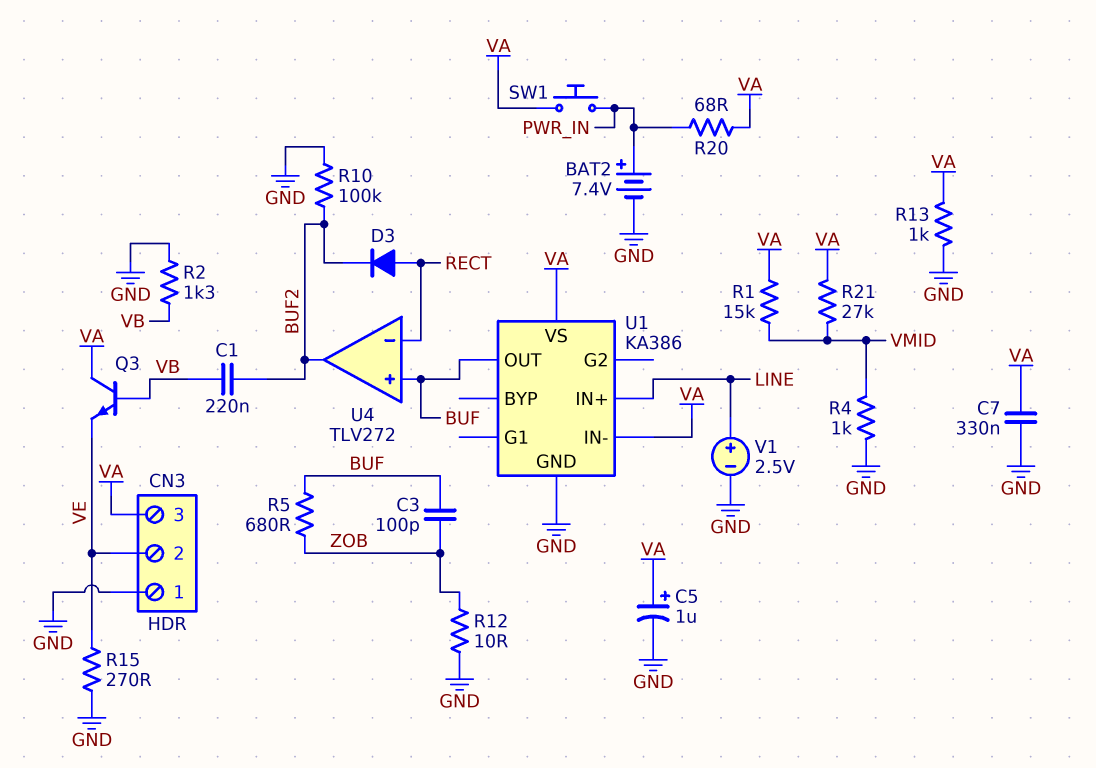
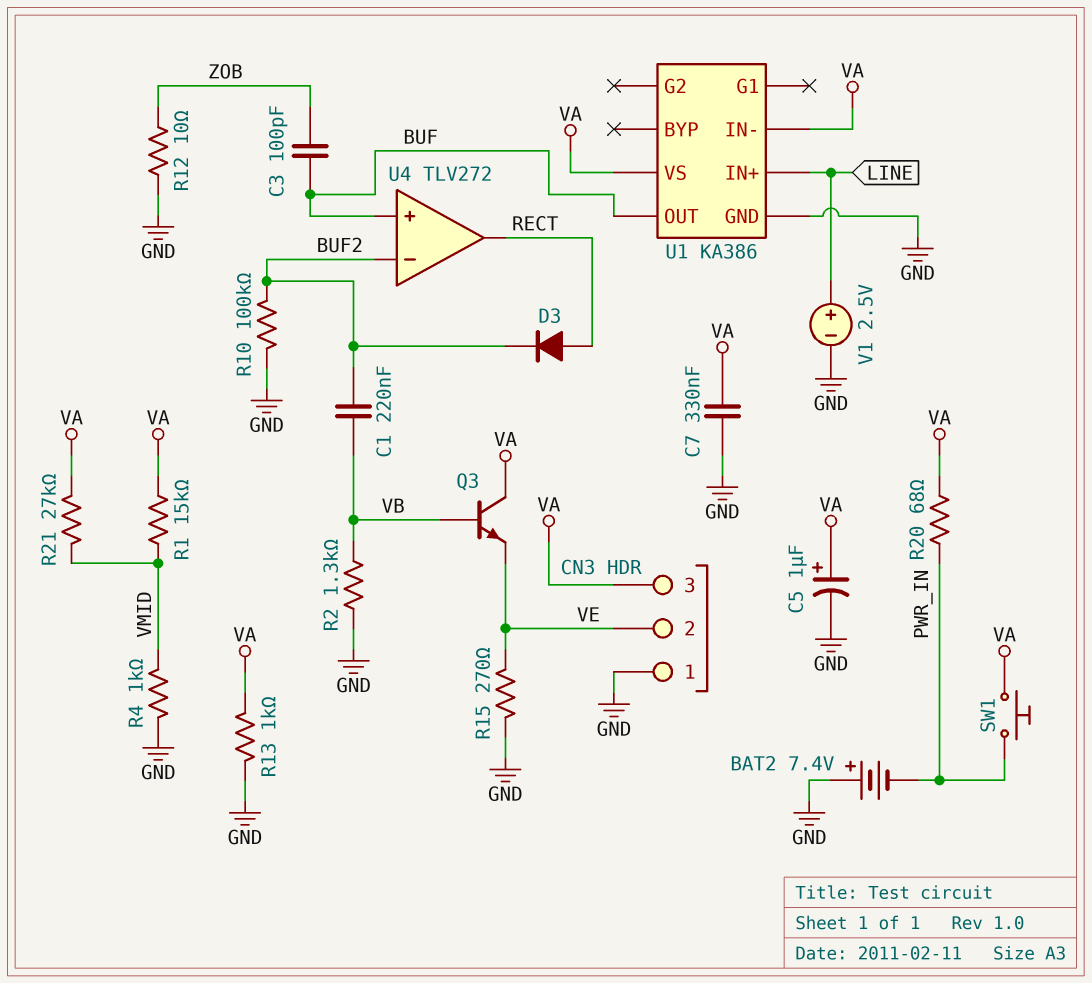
BAT2: 7.4V (plus PWR_IN, minus GND) -> 7.4V (plus GND, minus PWR_IN)
R5: 680 (BUF, ZOB) -> none
U4 pin in-: RECT -> BUF2
U4 pin out: BUF2 -> RECT

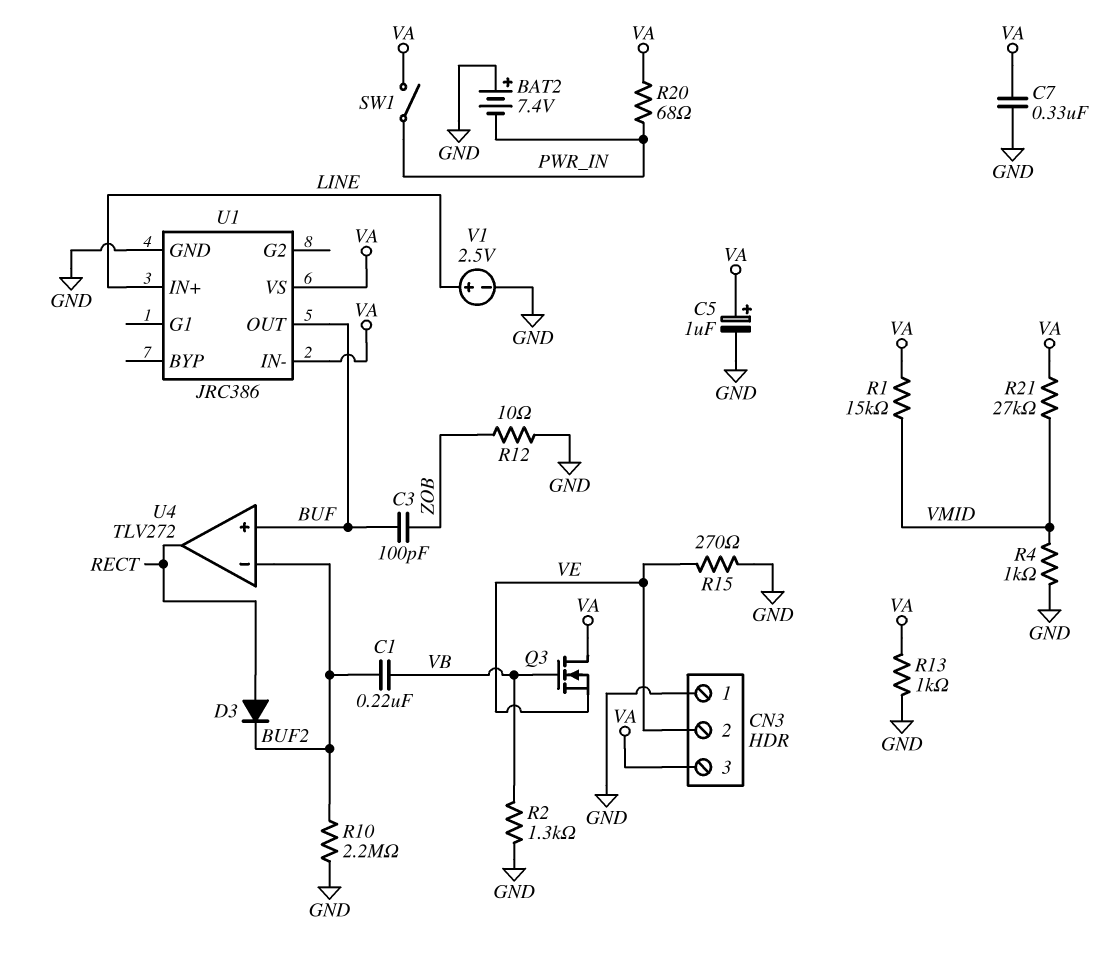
Q3: NPN (B VB, C VA, E VE) -> NMOS (G VB, D VA, S VE)
R10: 100k (BUF2, GND) -> 2.2M (BUF2, GND)
SW1: button (PWR_IN, VA) -> switch (PWR_IN, VA)
U1: KA386 -> JRC386

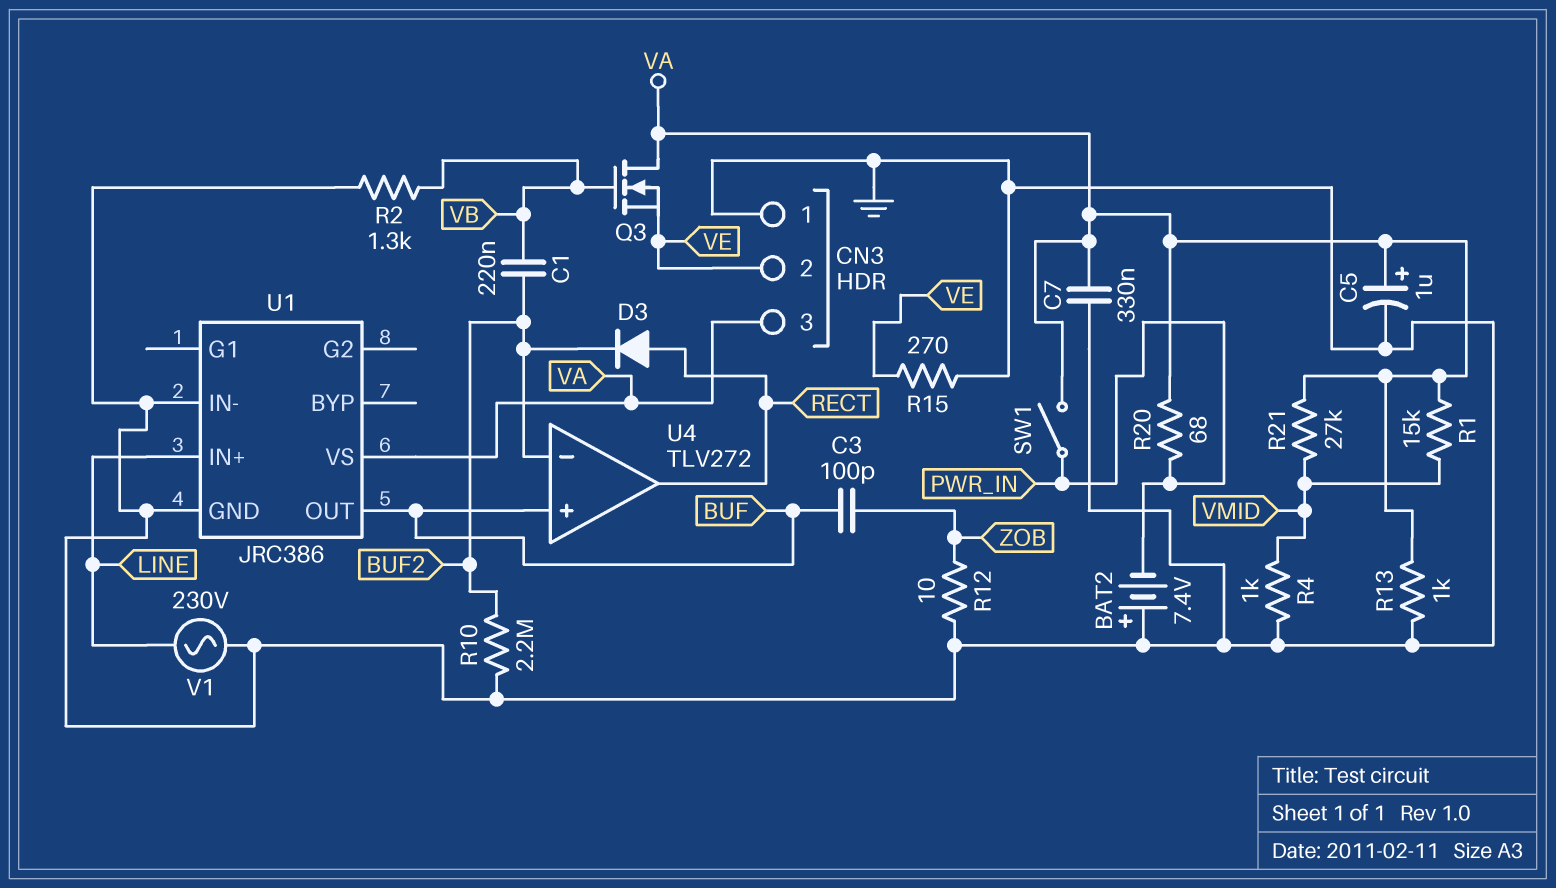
U1 pin IN-: VA -> GND
V1: 2.5V (plus LINE, minus GND) -> AC 230V (GND, LINE)

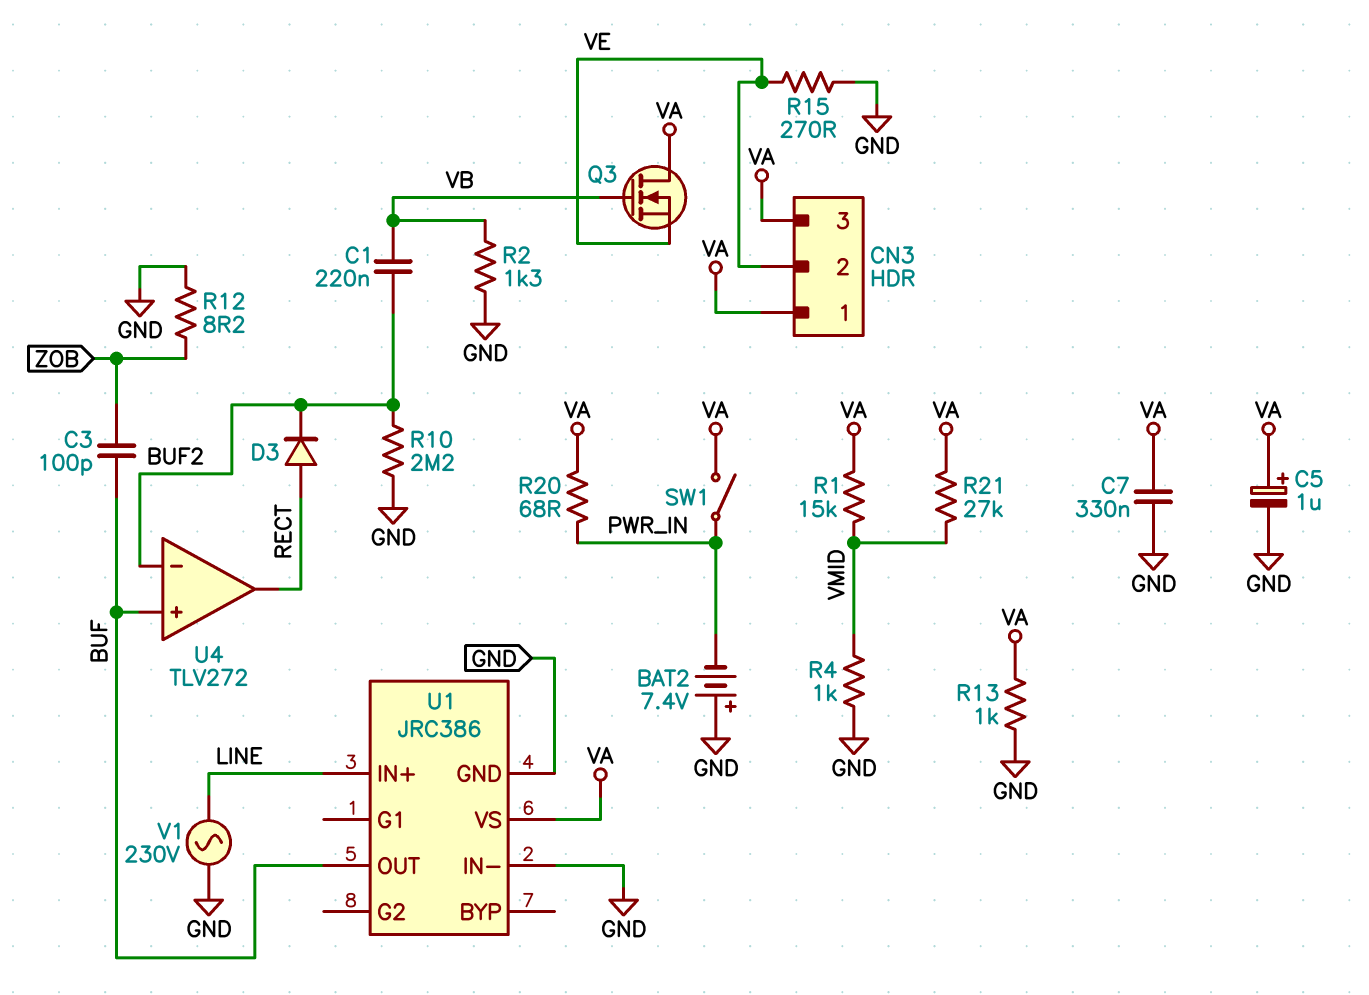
CN3 pin 1: GND -> VA
R12: 10 (GND, ZOB) -> 8.2 (GND, ZOB)

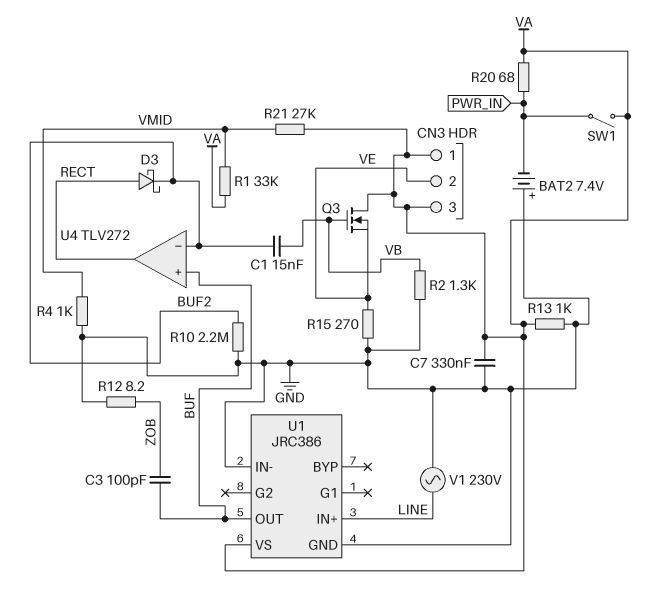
C1: 220nF (BUF2, VB) -> 15nF (BUF2, VB)
C5: 1uF (plus VA, minus GND) -> none
D3: diode (A RECT, K BUF2) -> schottky (A RECT, K BUF2)
R1: 15k (VA, VMID) -> 33k (VA, VMID)

